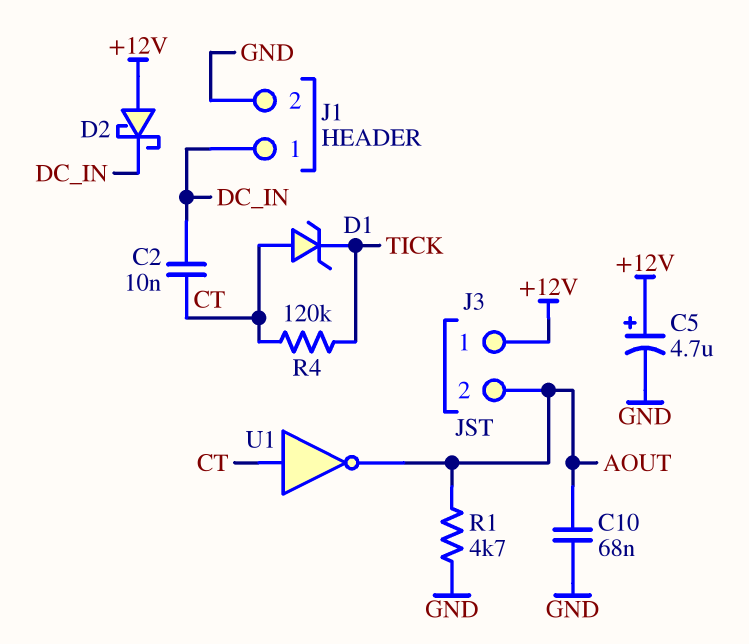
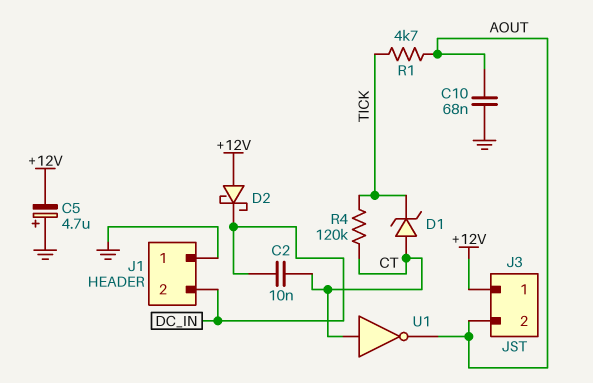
C5: 4.7uF (plus +12V, minus GND) -> 4.7uF (plus GND, minus +12V)
J1 pin 1: DC_IN -> GND
J1 pin 2: GND -> DC_IN
R1: 4.7k (AOUT, GND) -> 4.7k (AOUT, TICK)

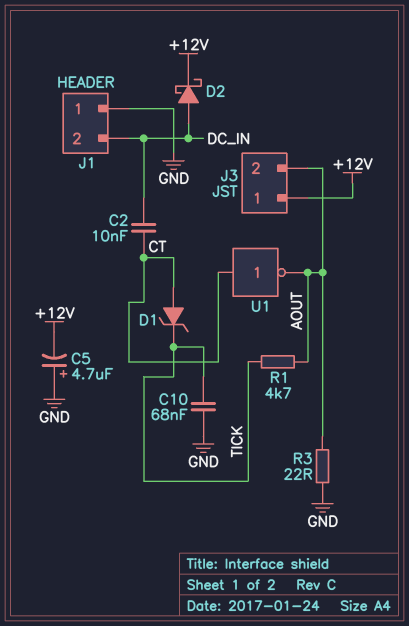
C10: 68nF (AOUT, GND) -> 68nF (GND, TICK)
D2: schottky (A +12V, K DC_IN) -> schottky (A DC_IN, K +12V)
R3: none -> 22 (AOUT, GND)
R4: 120k (CT, TICK) -> none

